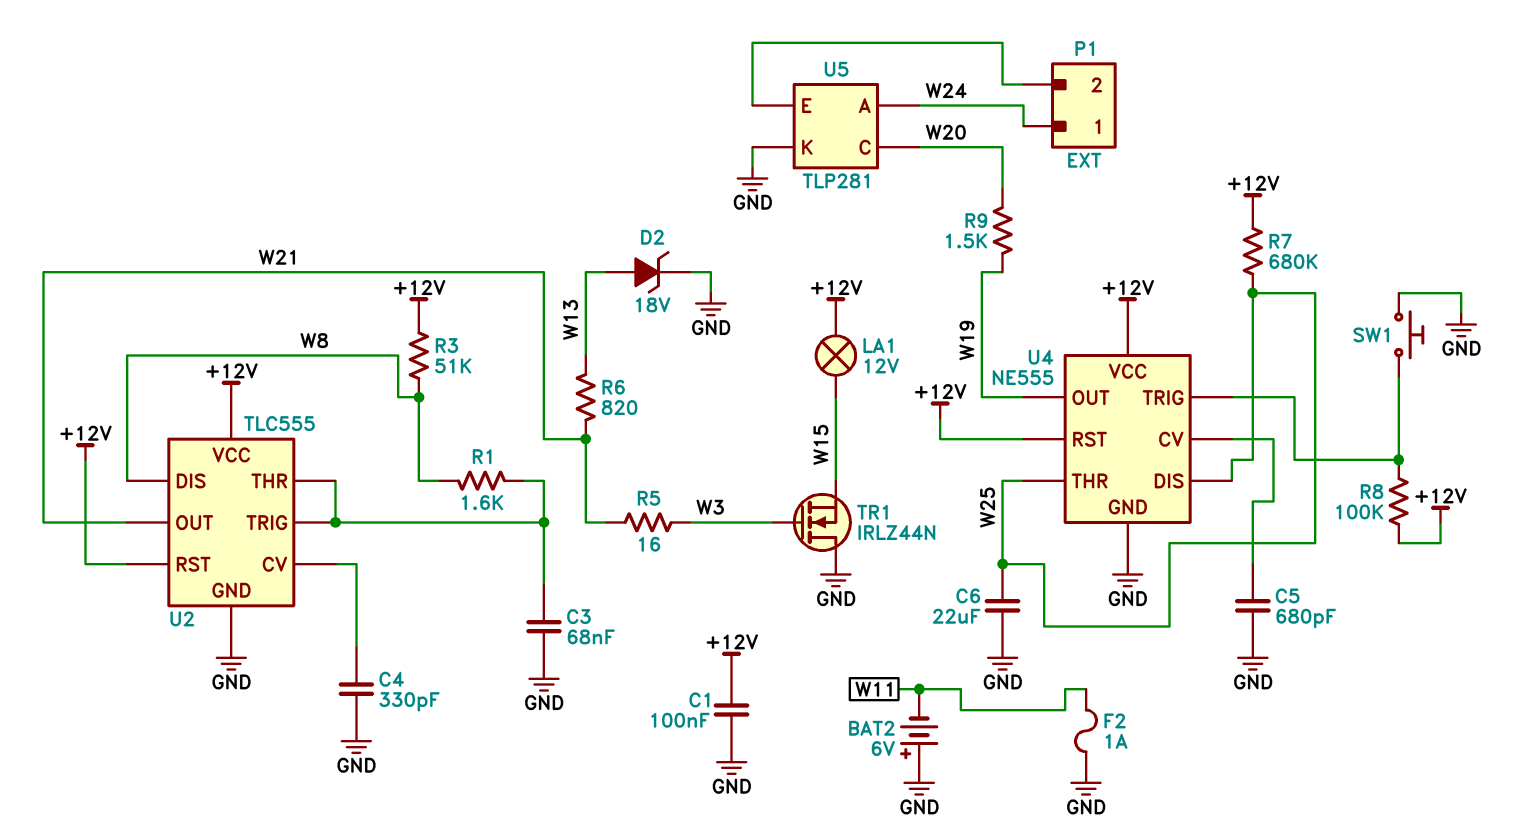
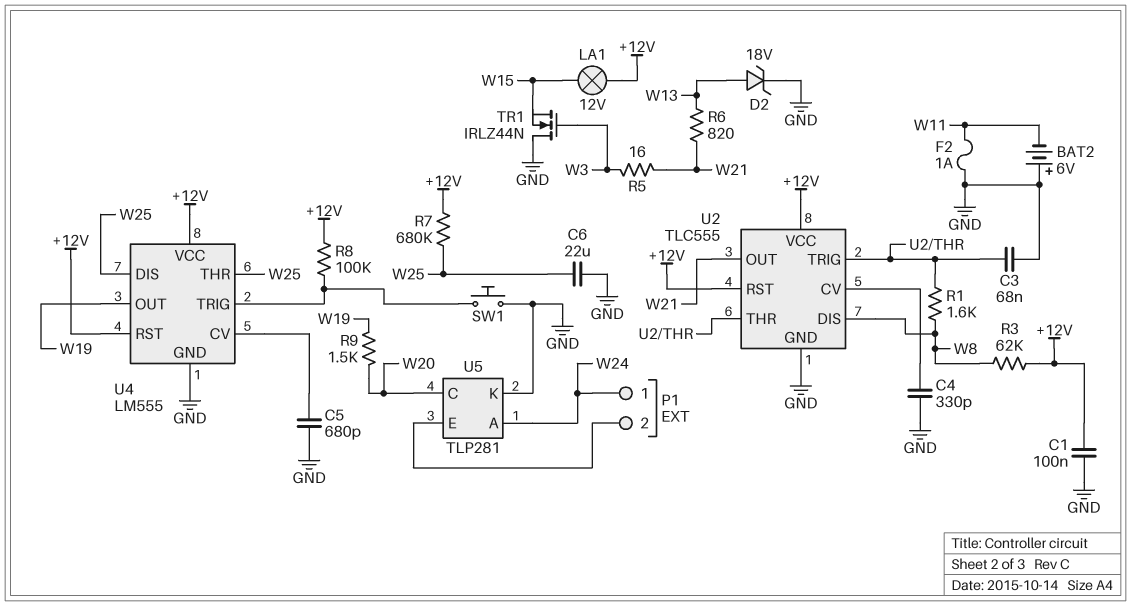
R3: 51k (+12V, W8) -> 62k (+12V, W8)
U4: NE555 -> LM555

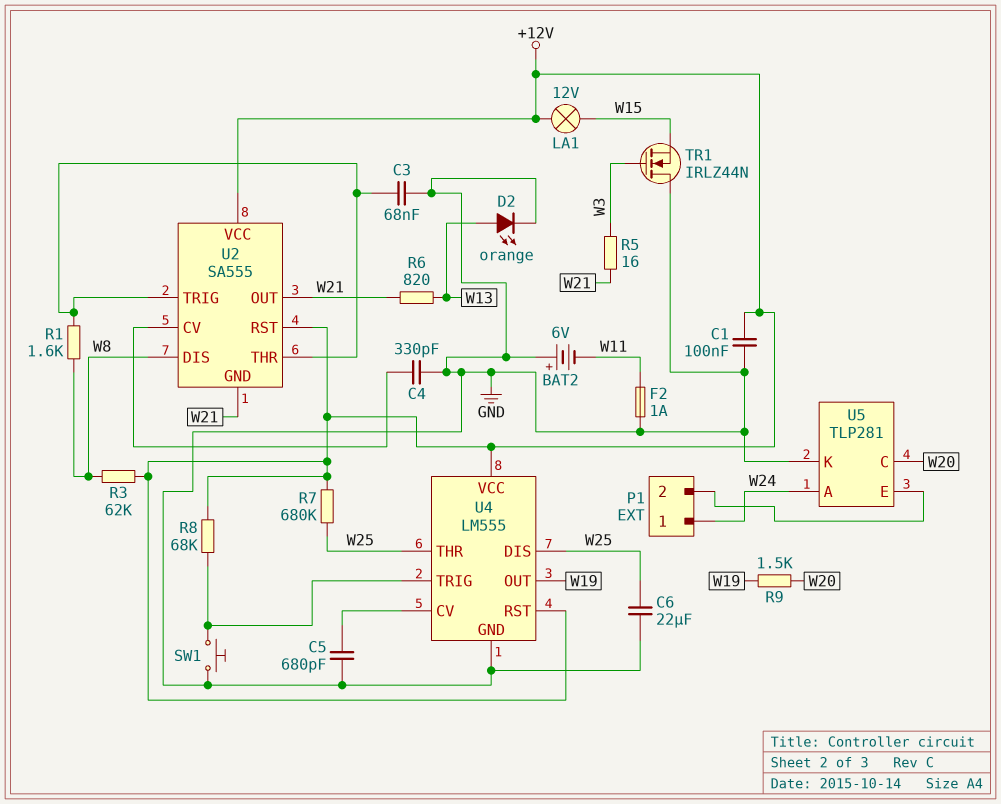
D2: zener 18V (A W13, K GND) -> LED orange (A W13, K GND)
R8: 100k (+12V, U4/TRIG) -> 68k (+12V, U4/TRIG)
U2: TLC555 -> SA555
U2 pin GND: GND -> W21

